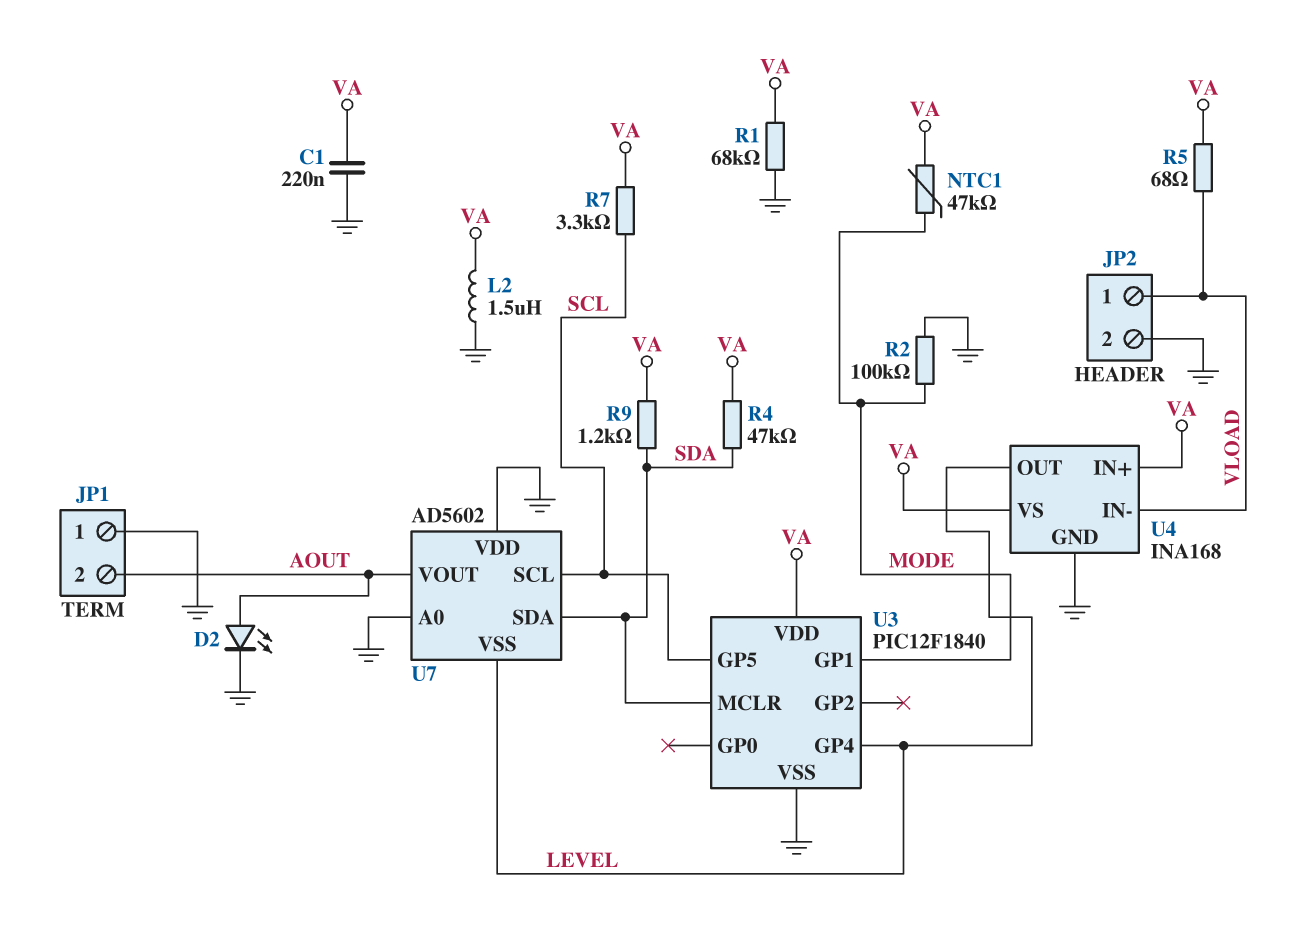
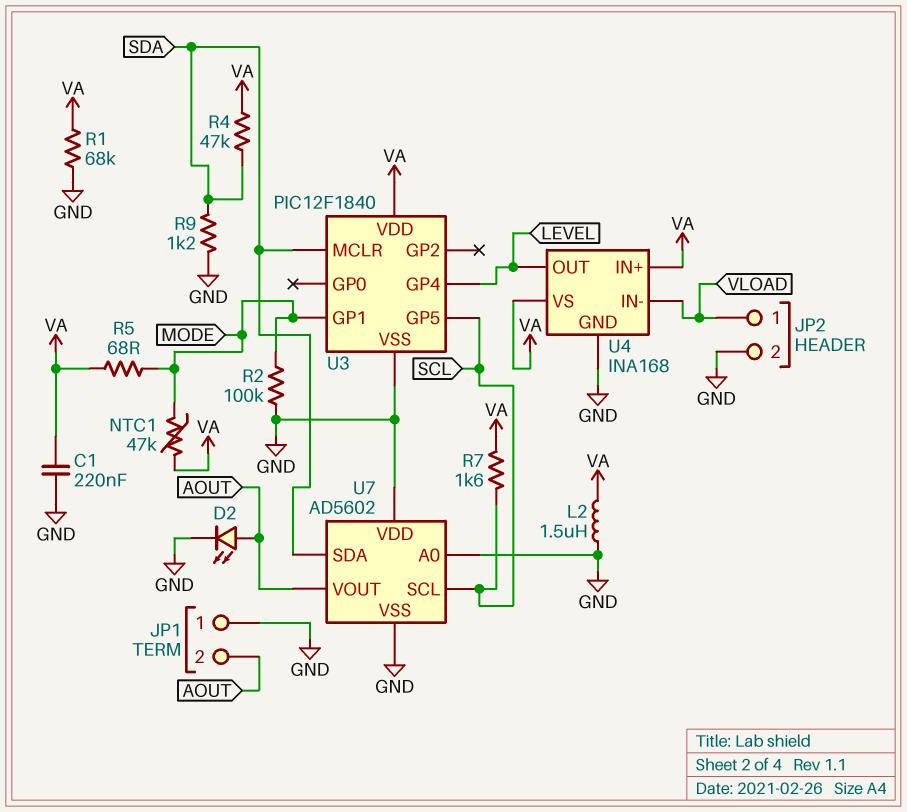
R5: 68 (VA, VLOAD) -> 68 (MODE, VA)
R7: 3.3k (SCL, VA) -> 1.6k (SCL, VA)
R9: 1.2k (SDA, VA) -> 1.2k (GND, SDA)
U7 pin VSS: LEVEL -> GND

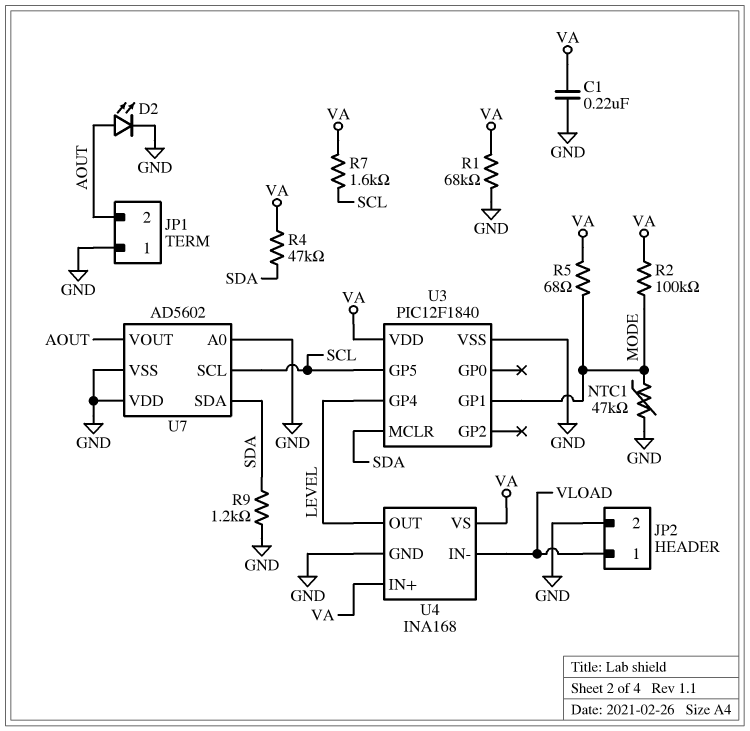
L2: 1.5uH (GND, VA) -> none
NTC1: 47k (MODE, VA) -> 47k (GND, MODE)
R2: 100k (GND, MODE) -> 100k (MODE, VA)

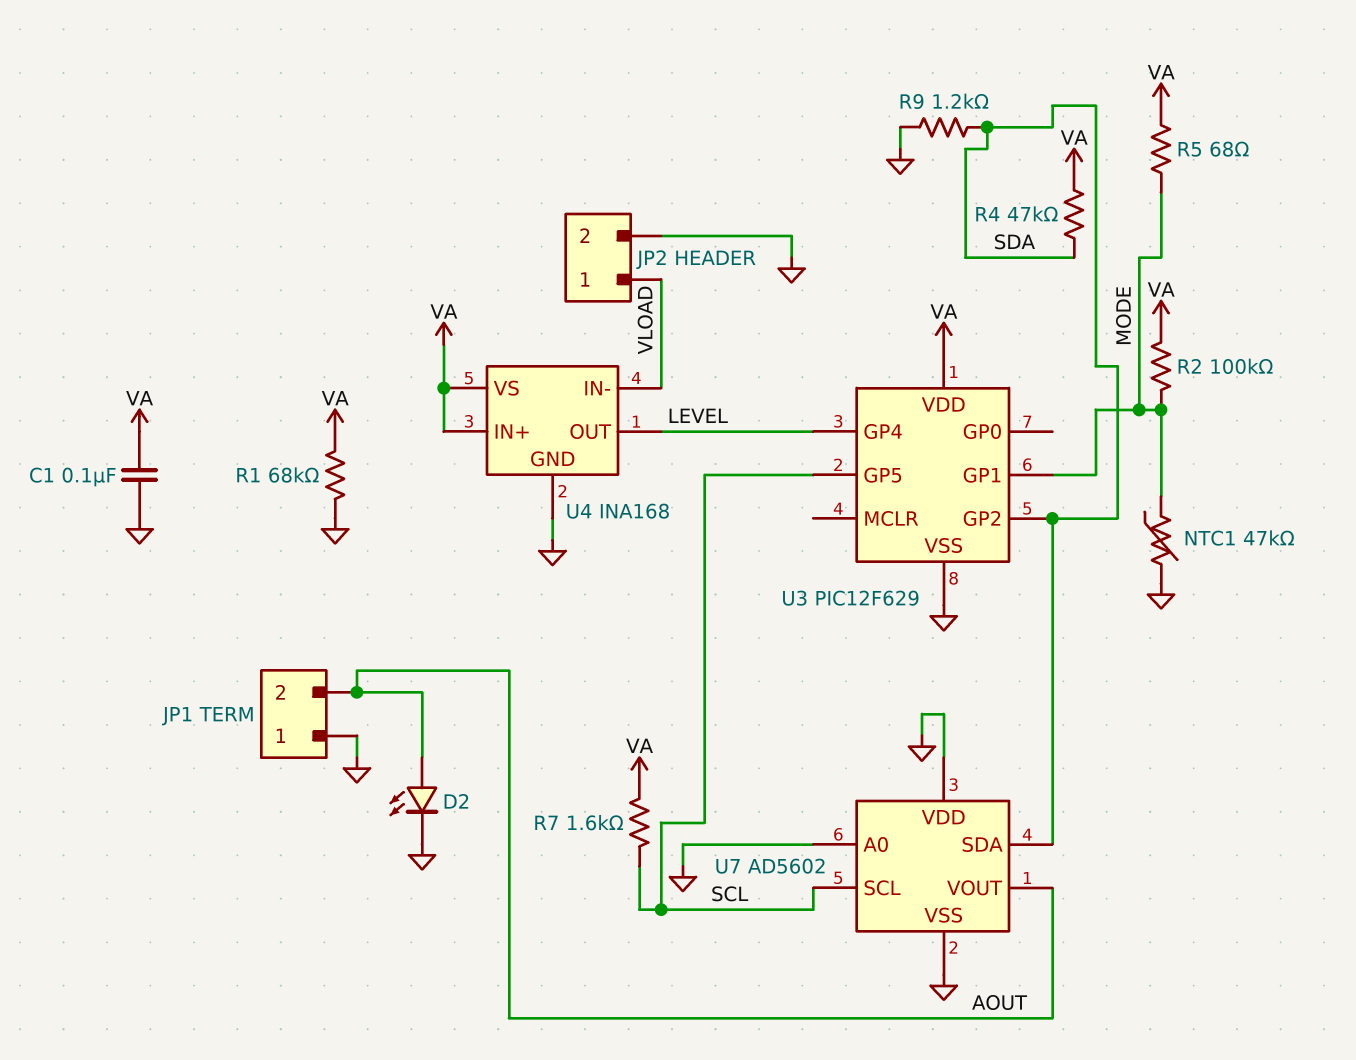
C1: 220nF (GND, VA) -> 100nF (GND, VA)
U3: PIC12F1840 -> PIC12F629
U3 pin GP2: none -> SDA
U3 pin MCLR: SDA -> none

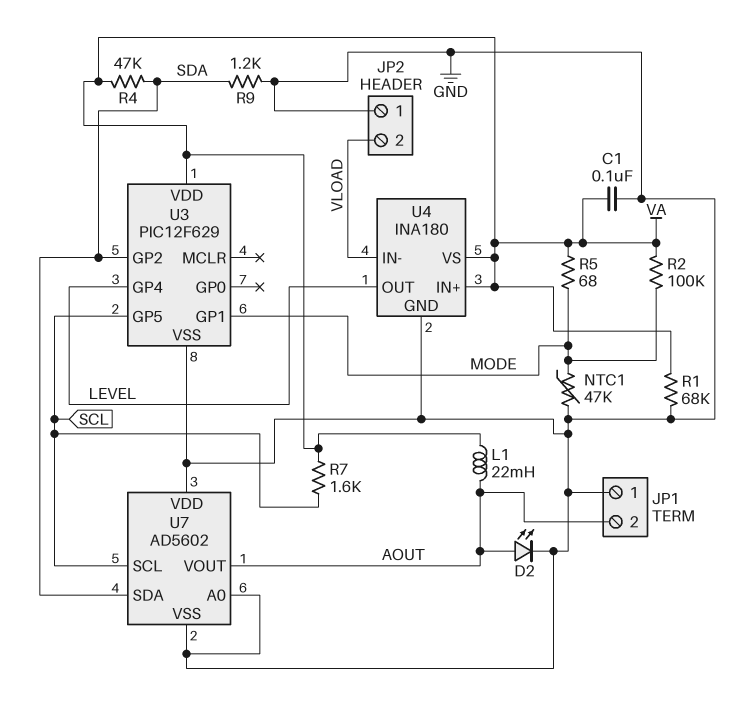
JP2 pin 1: VLOAD -> GND
JP2 pin 2: GND -> VLOAD
L1: none -> 22mH (AOUT, VA)
U4: INA168 -> INA180

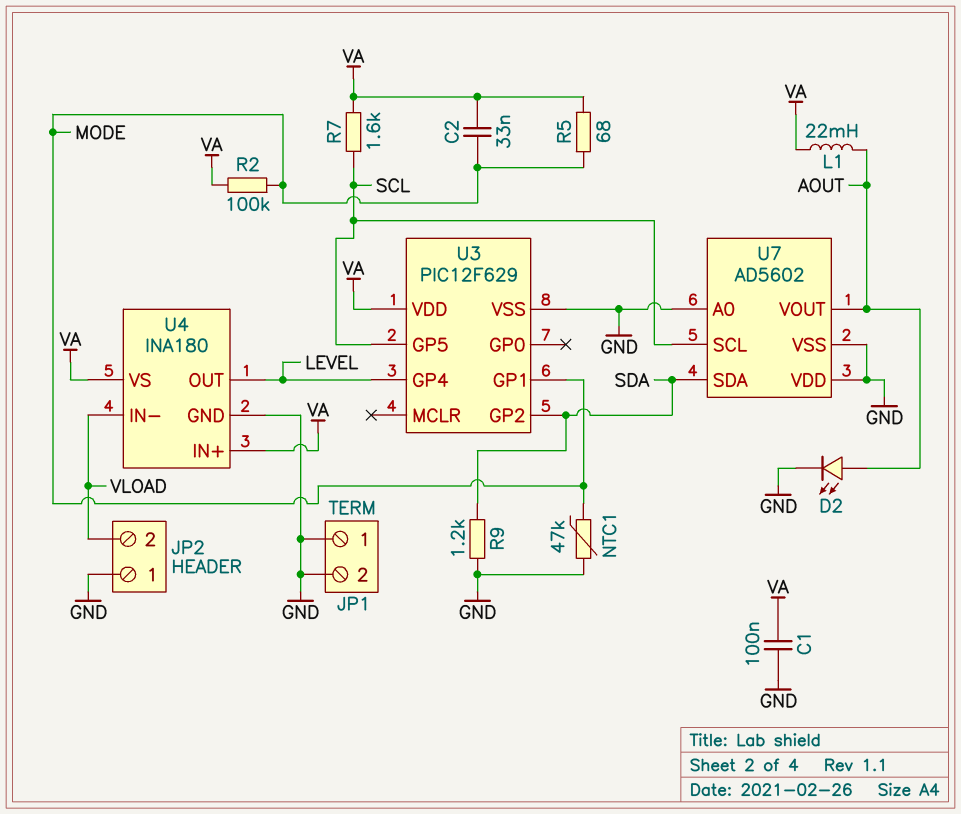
C2: none -> 33nF (MODE, VA)
JP1 pin 2: AOUT -> GND
R1: 68k (GND, VA) -> none
R4: 47k (SDA, VA) -> none

